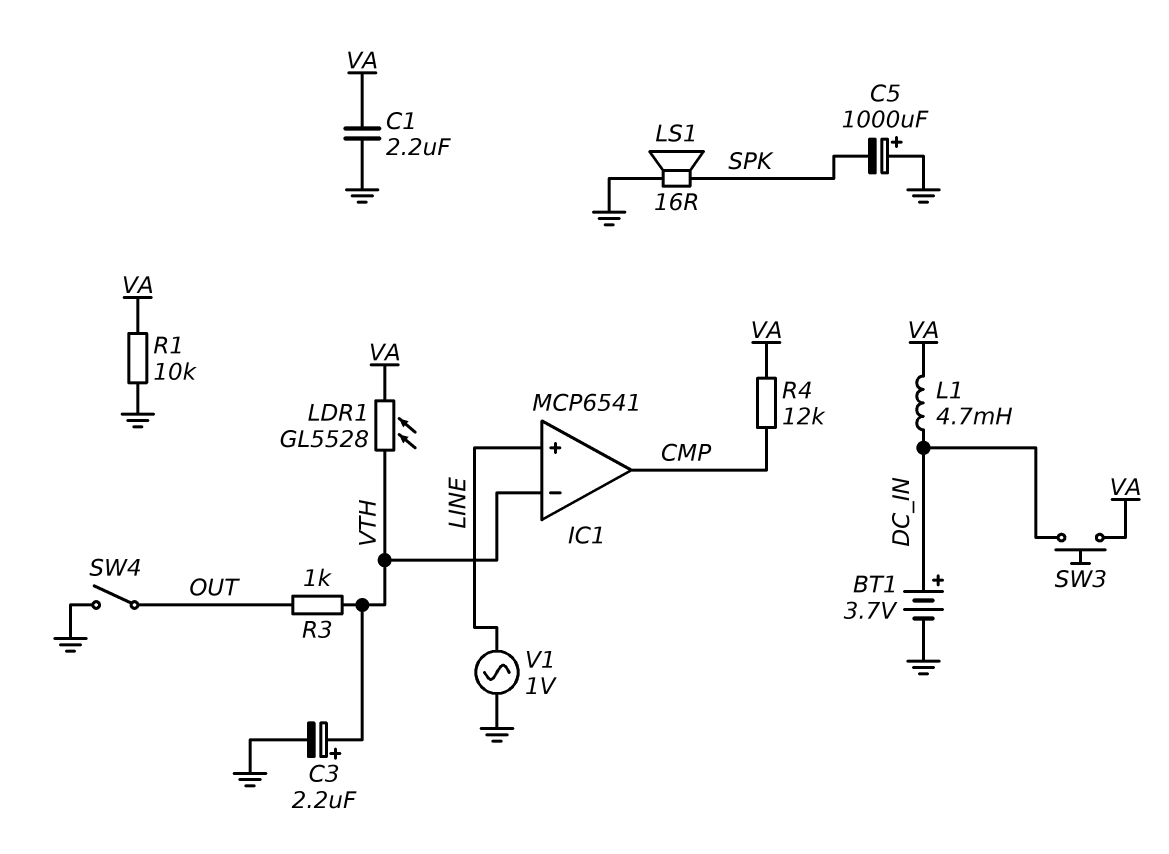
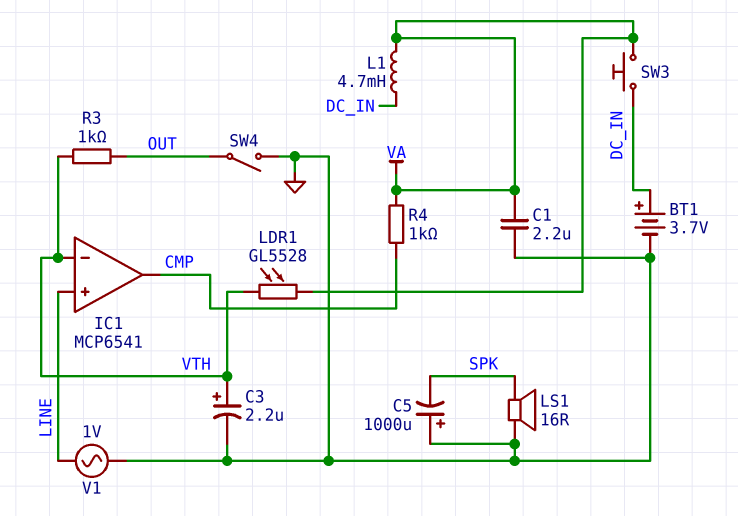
R1: 10k (GND, VA) -> none
R4: 12k (CMP, VA) -> 1k (CMP, VA)

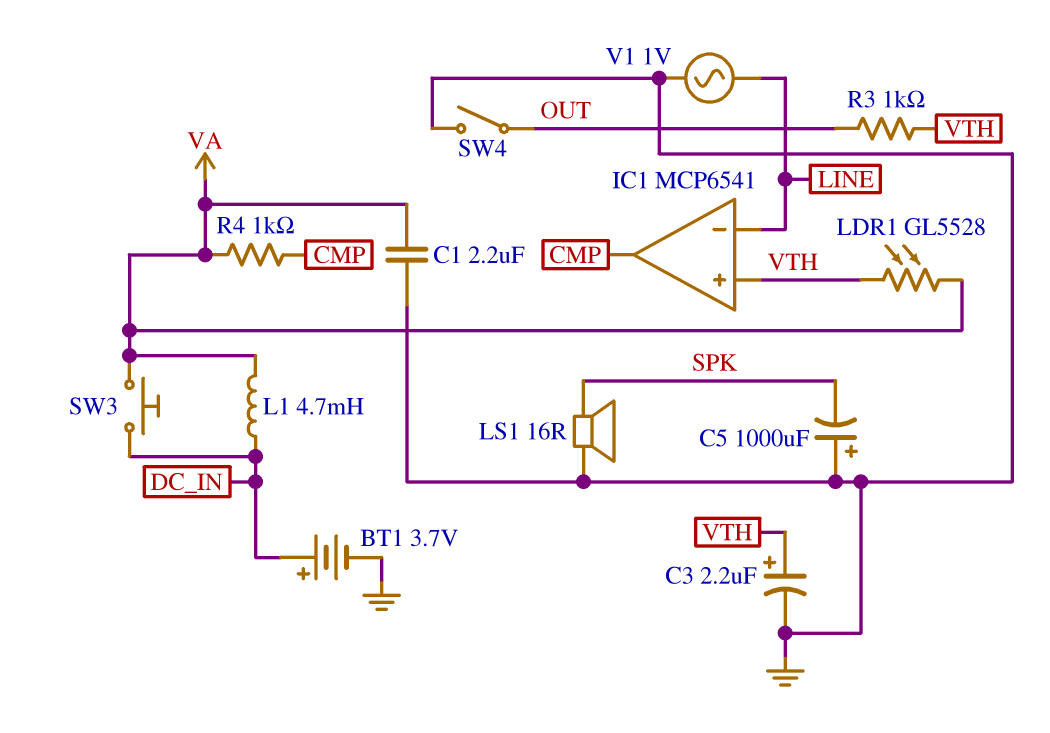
IC1 pin in+: LINE -> VTH
IC1 pin in-: VTH -> LINE

